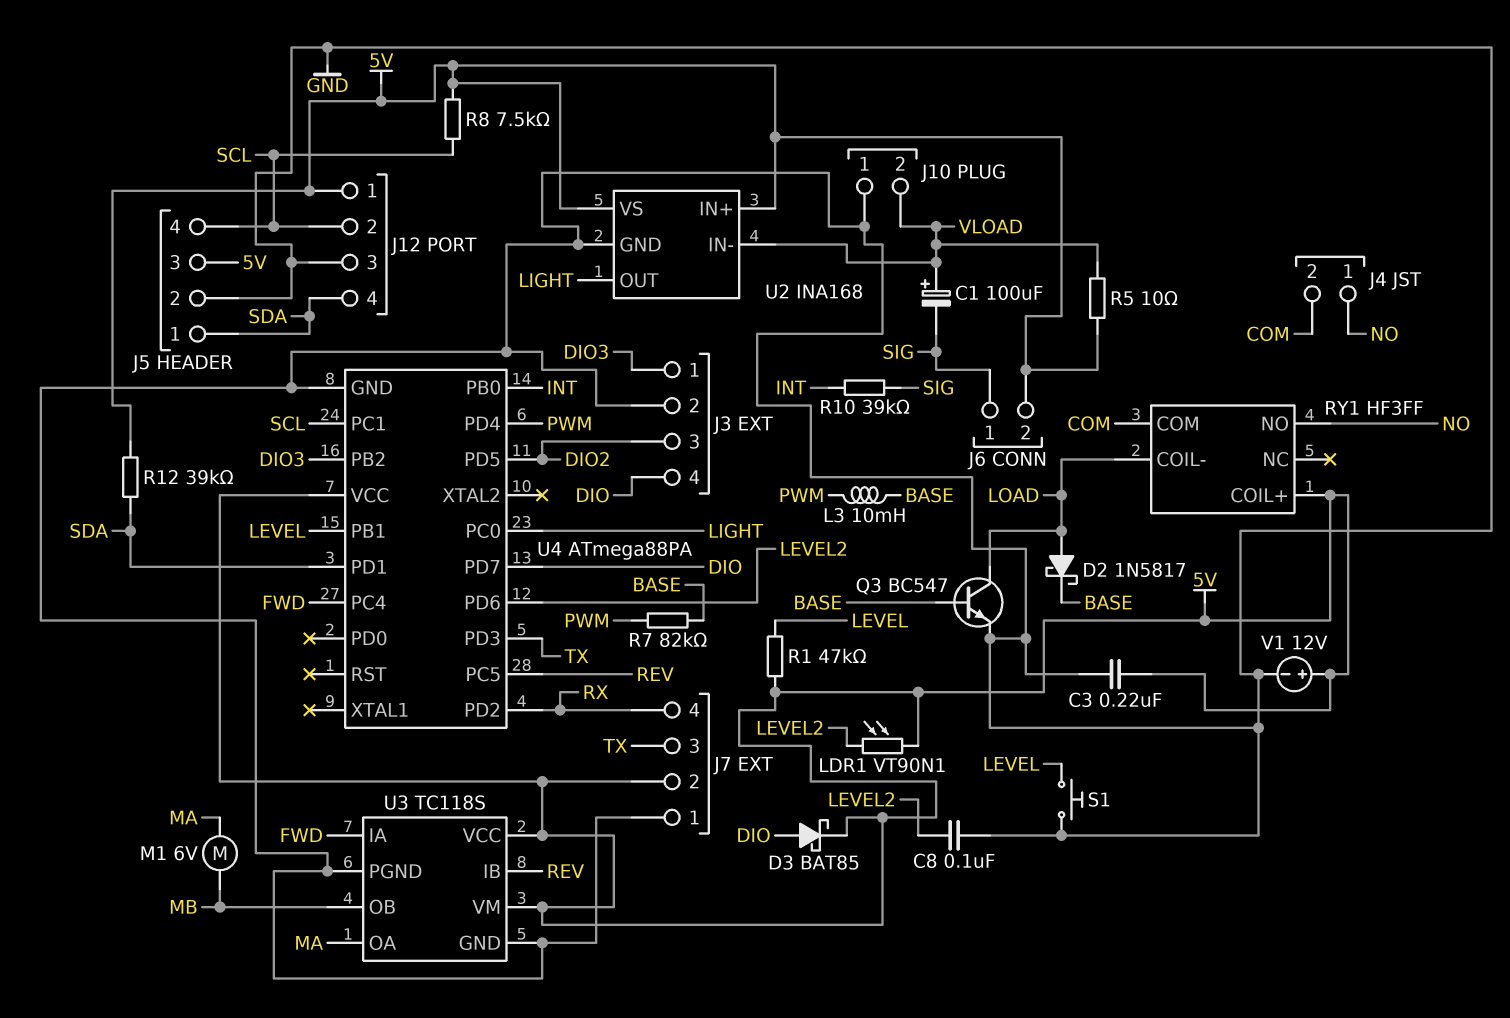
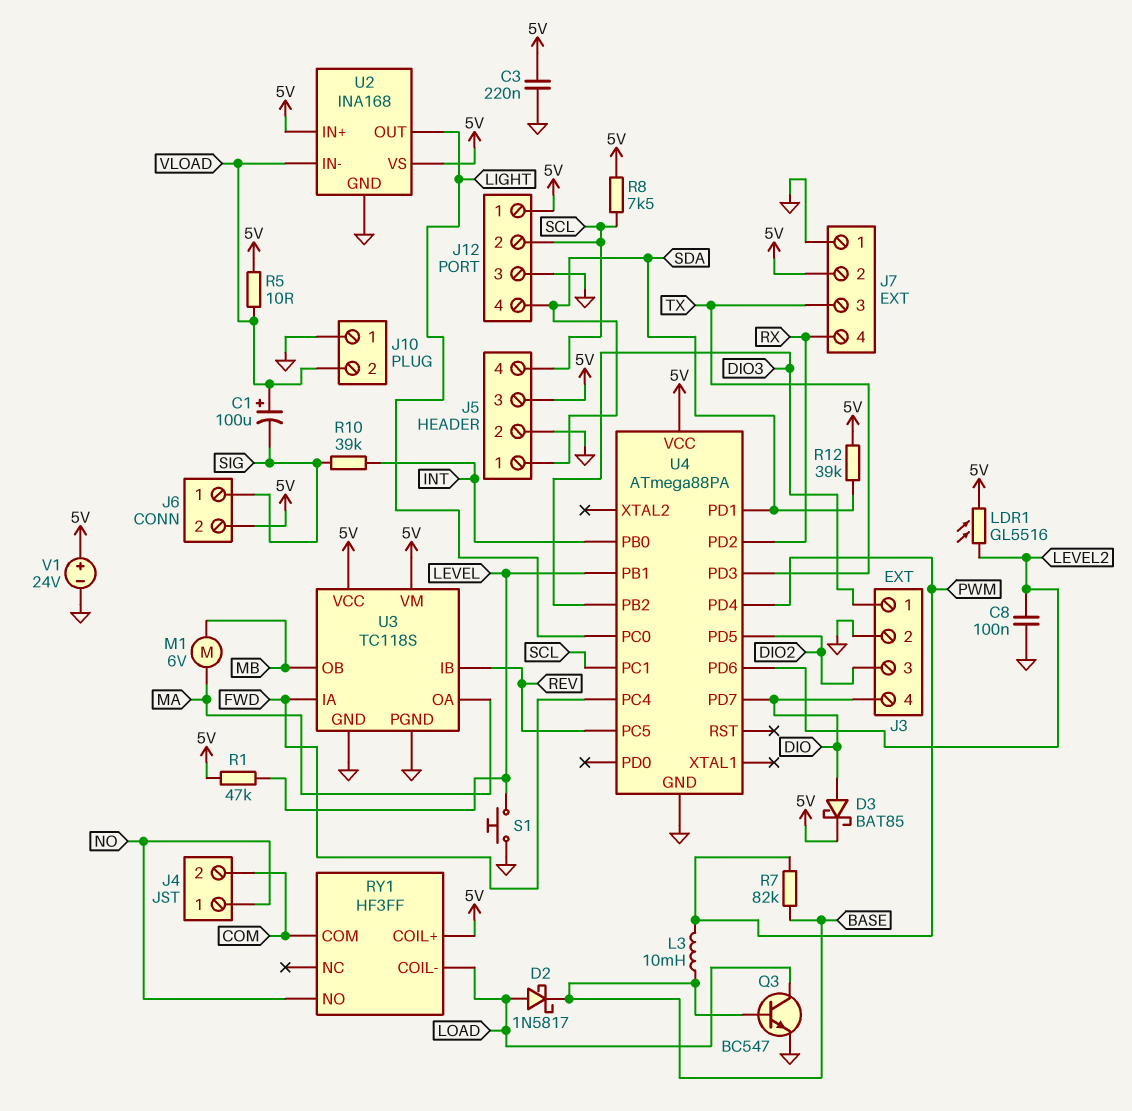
LDR1: VT90N1 (5V, LEVEL2) -> GL5516 (5V, LEVEL2)
V1: 12V (plus 5V, minus GND) -> 24V (plus 5V, minus GND)

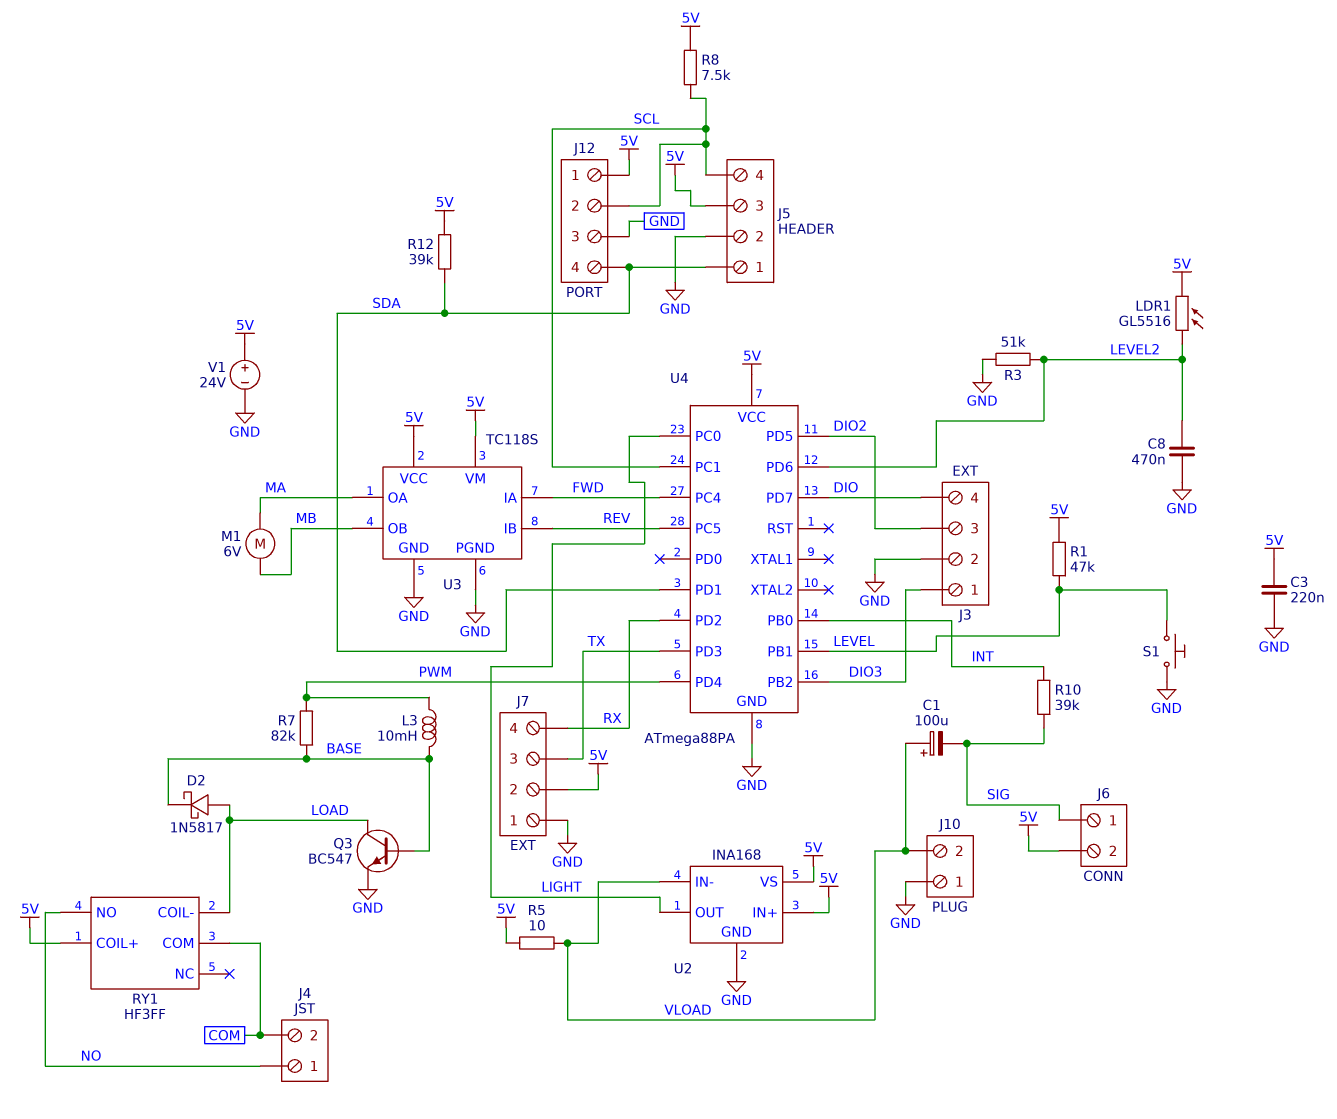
C8: 100nF (GND, LEVEL2) -> 470nF (GND, LEVEL2)
D3: schottky BAT85 (A DIO, K 5V) -> none
R3: none -> 51k (GND, LEVEL2)

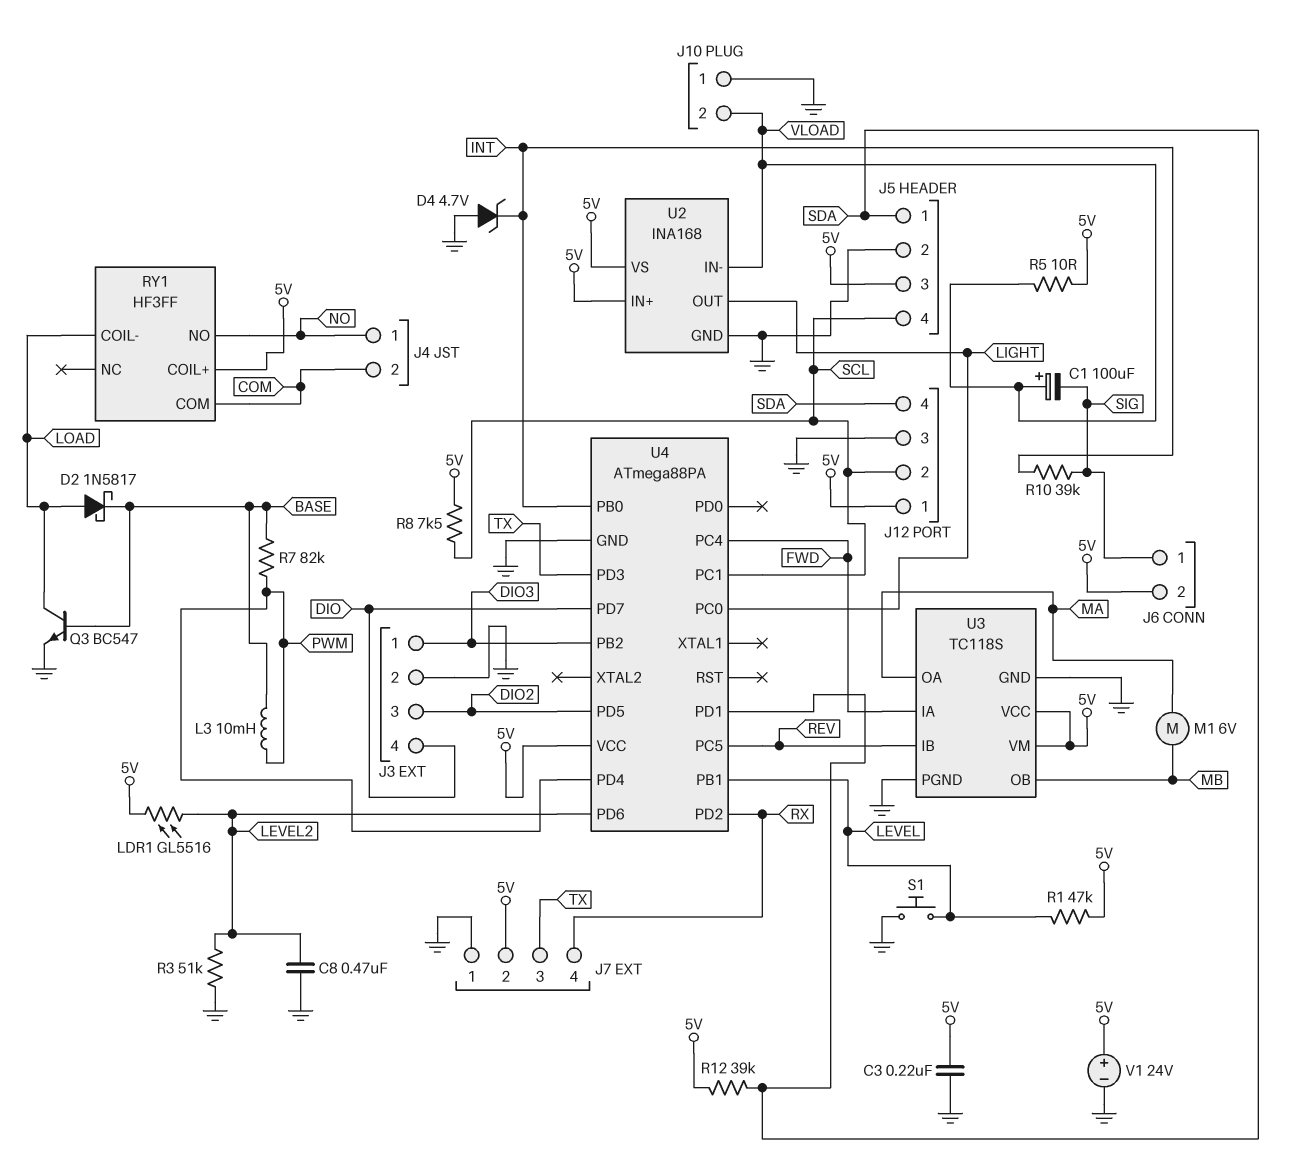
D4: none -> zener 4.7V (A GND, K INT)

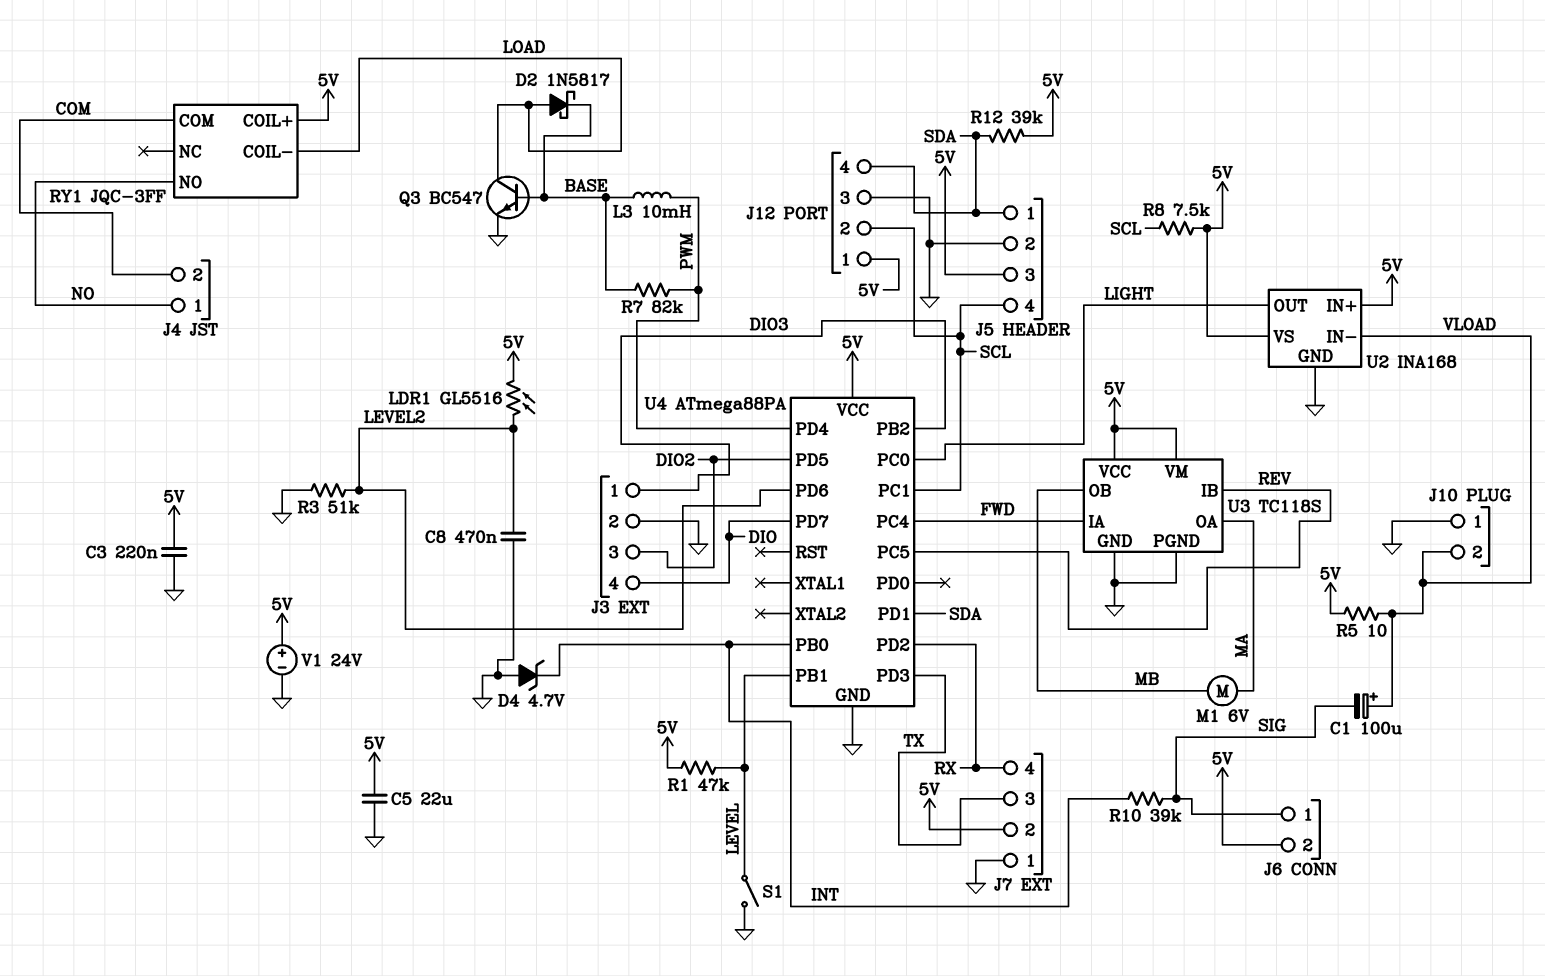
C5: none -> 22uF (5V, GND)
RY1: HF3FF -> JQC-3FF
S1: button (GND, LEVEL) -> switch (GND, LEVEL)

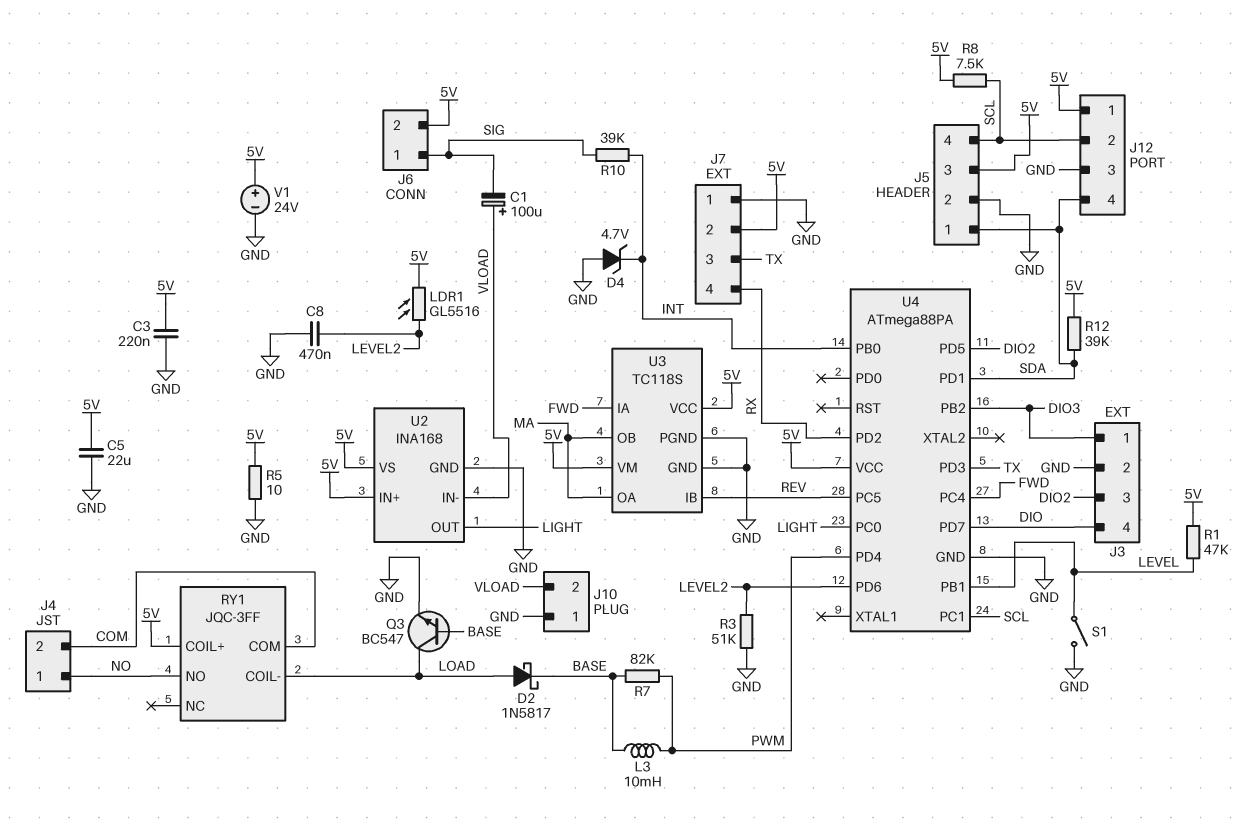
M1: motor 6V (MA, MB) -> none
R5: 10 (5V, VLOAD) -> 10 (5V, GND)
U3 pin OB: MB -> MA

